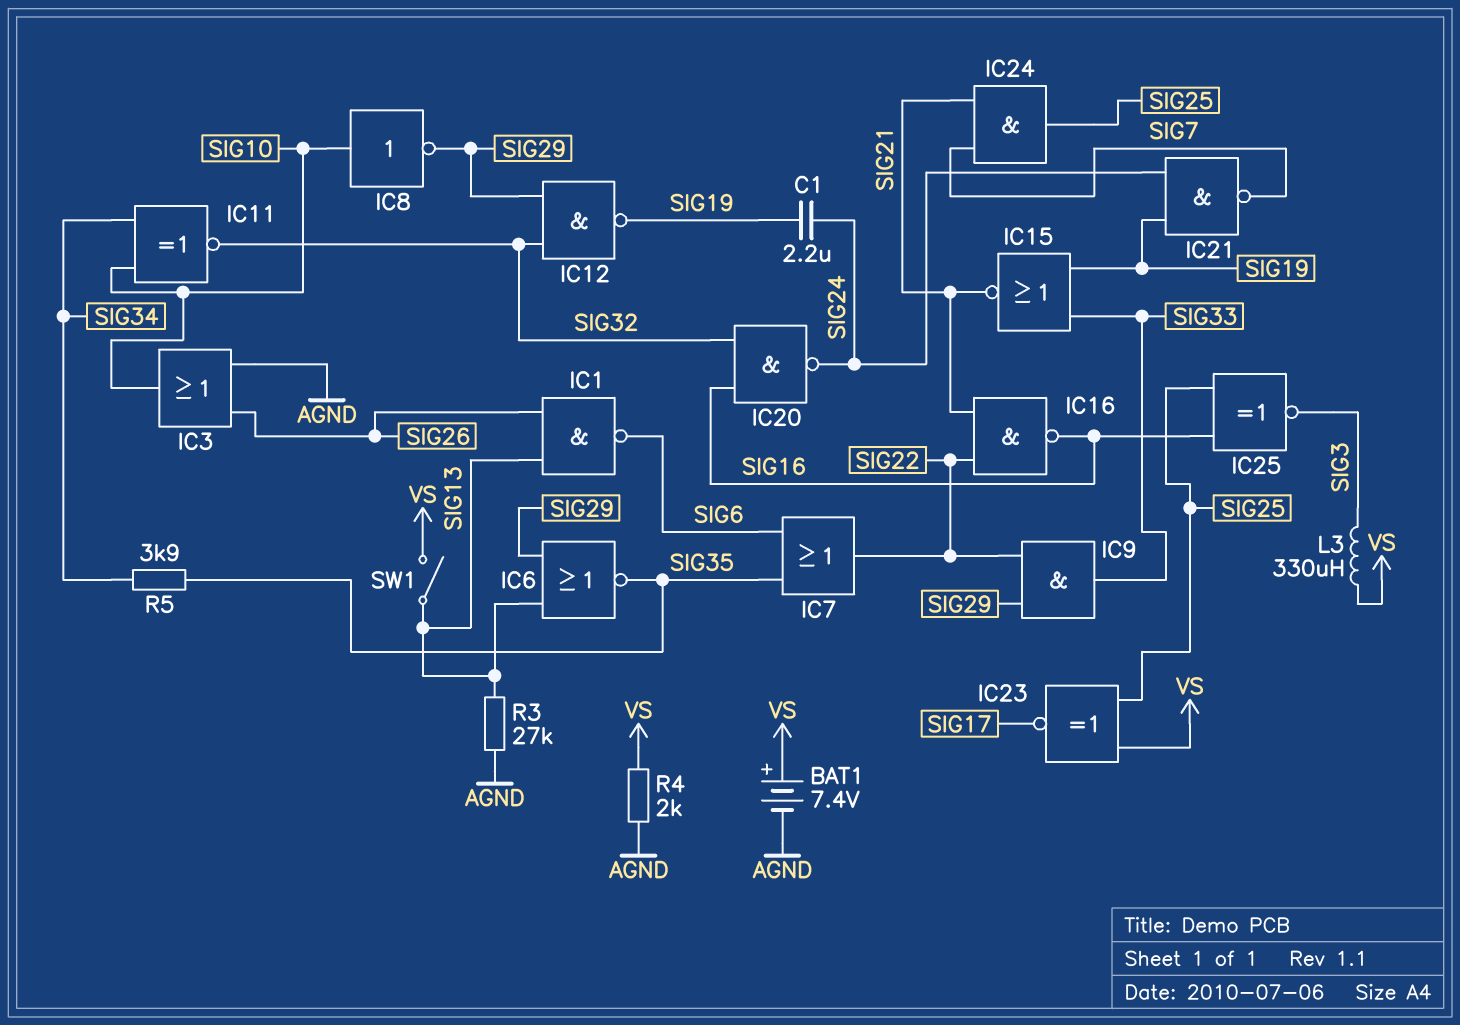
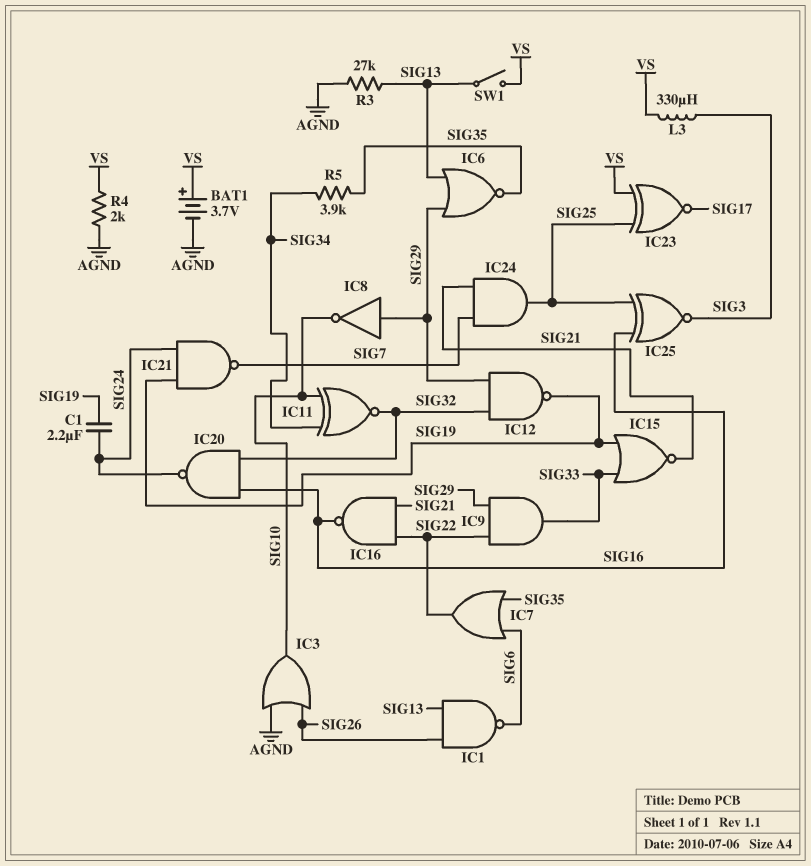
BAT1: 7.4V (plus VS, minus AGND) -> 3.7V (plus VS, minus AGND)
IC8: NOT (in SIG10, out SIG29) -> NOT (in SIG29, out SIG10)

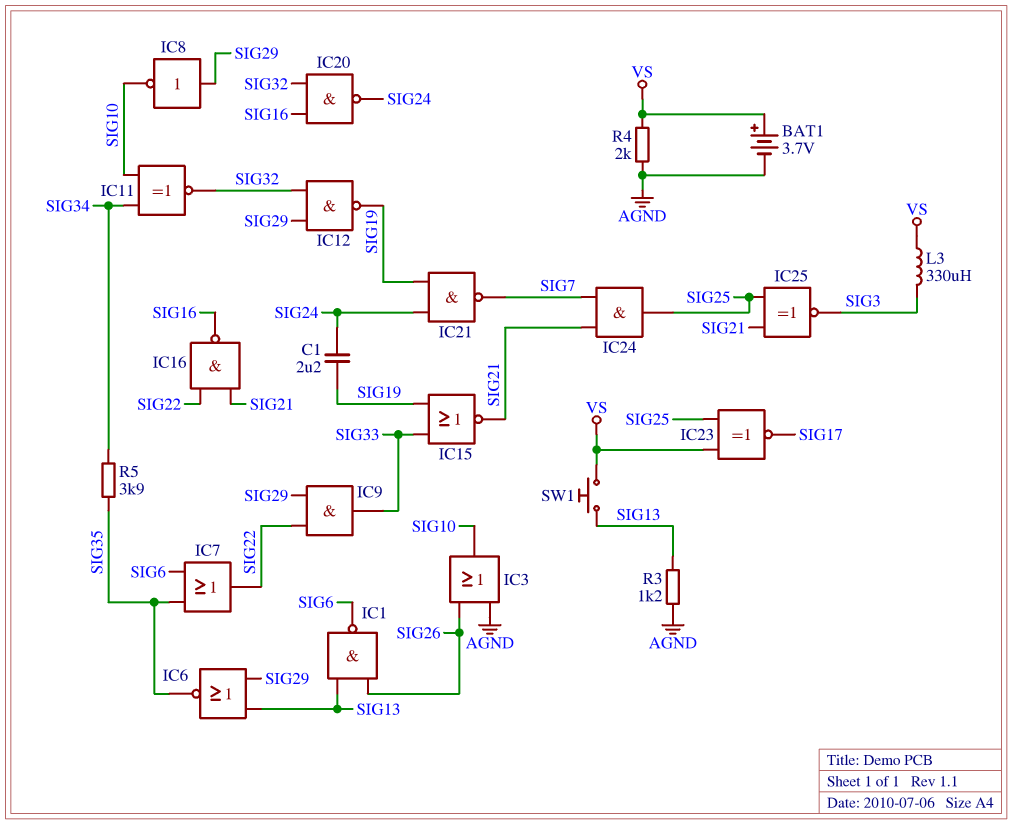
IC25: XNOR (in SIG16, in SIG25, out SIG3) -> XNOR (in SIG21, in SIG25, out SIG3)
R3: 27k (AGND, SIG13) -> 1.2k (AGND, SIG13)
SW1: switch (SIG13, VS) -> button (SIG13, VS)

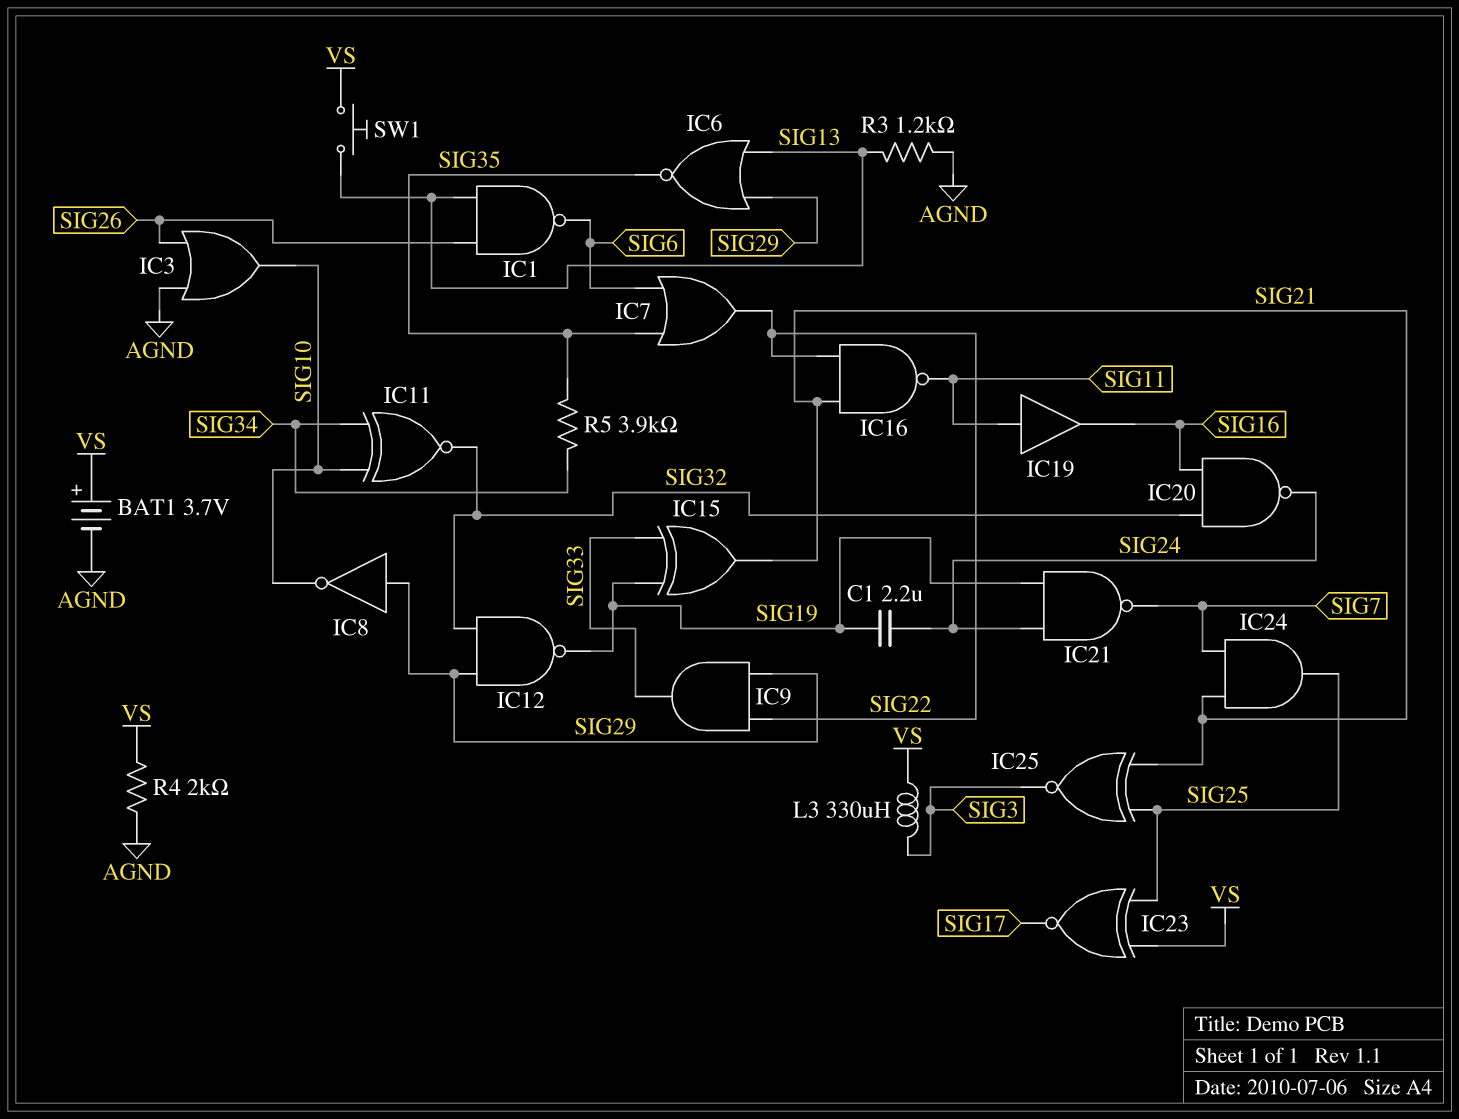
IC15: NOR (in SIG19, in SIG33, out SIG21) -> XOR (in SIG19, in SIG33, out SIG21)
IC16: NAND (in SIG21, in SIG22, out SIG16) -> NAND (in SIG21, in SIG22, out SIG11)
IC19: none -> buffer (in SIG11, out SIG16)

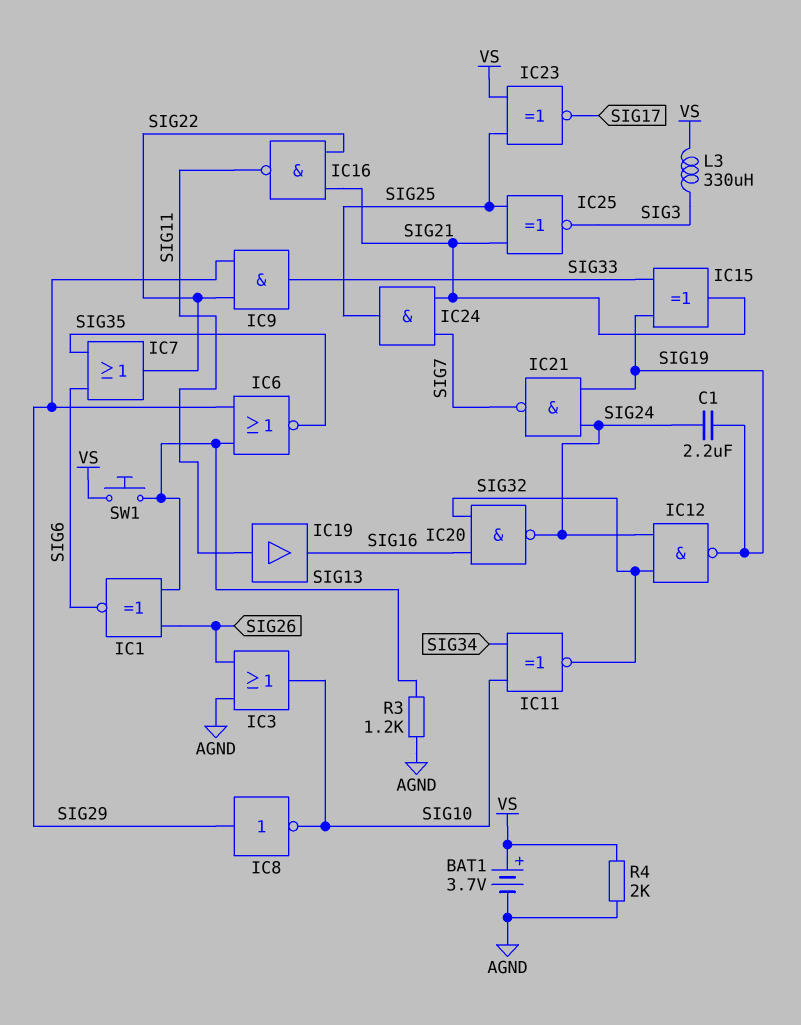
IC1: NAND (in SIG13, in SIG26, out SIG6) -> XNOR (in SIG13, in SIG26, out SIG6)
IC12: NAND (in SIG29, in SIG32, out SIG19) -> NAND (in SIG24, in SIG32, out SIG19)
R5: 3.9k (SIG34, SIG35) -> none

